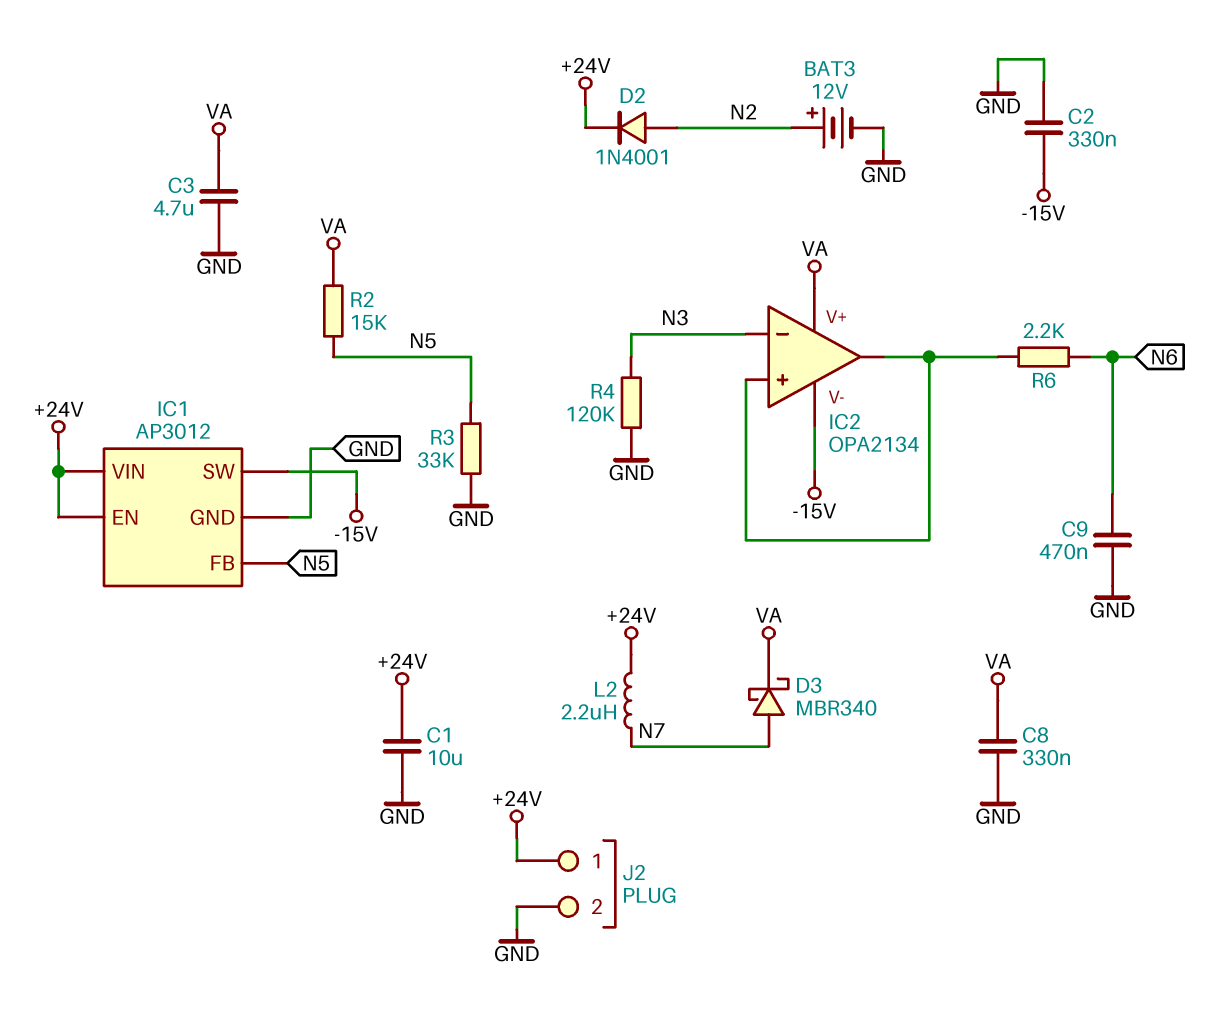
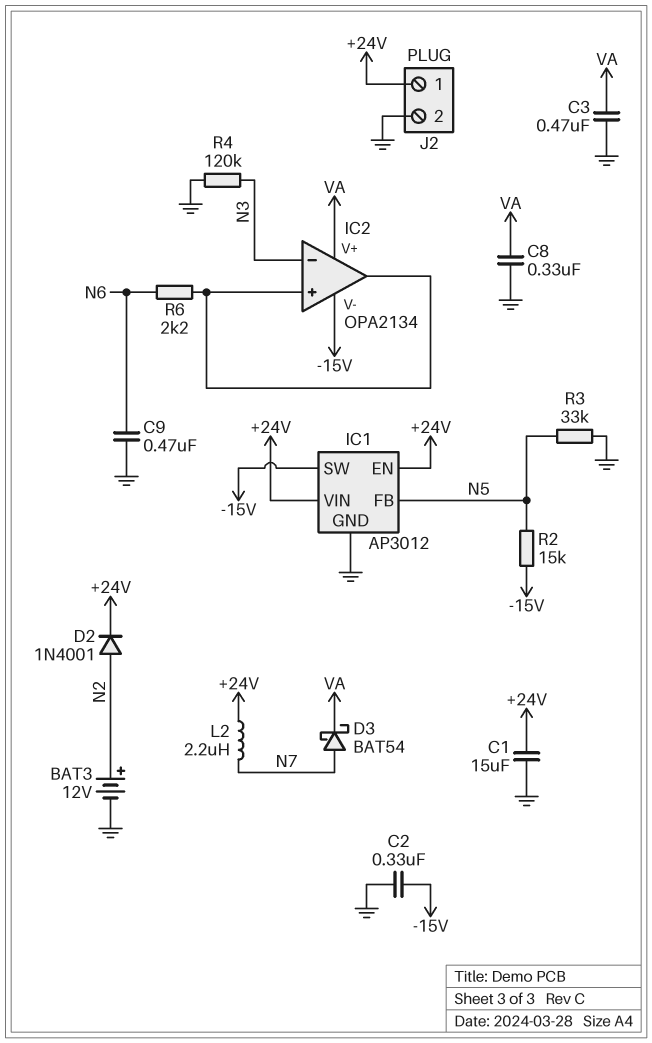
C1: 10uF (+24V, GND) -> 15uF (+24V, GND)
C3: 4.7uF (GND, VA) -> 470nF (GND, VA)
D3: schottky MBR340 (A N7, K VA) -> schottky BAT54 (A N7, K VA)
R2: 15k (N5, VA) -> 15k (-15V, N5)

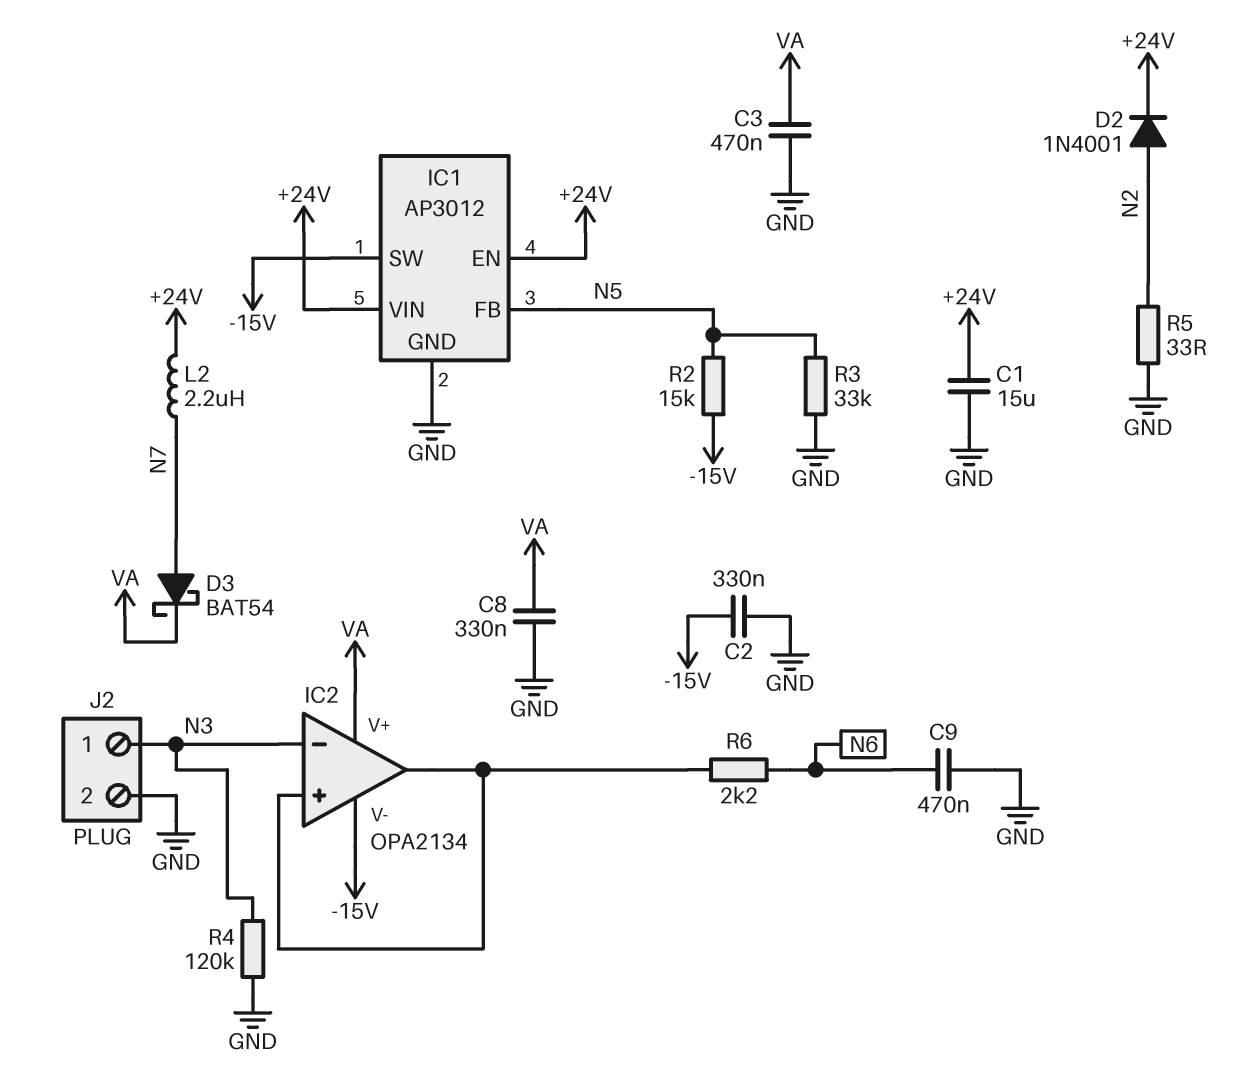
BAT3: 12V (plus N2, minus GND) -> none
J2 pin 1: +24V -> N3
R5: none -> 33 (GND, N2)

